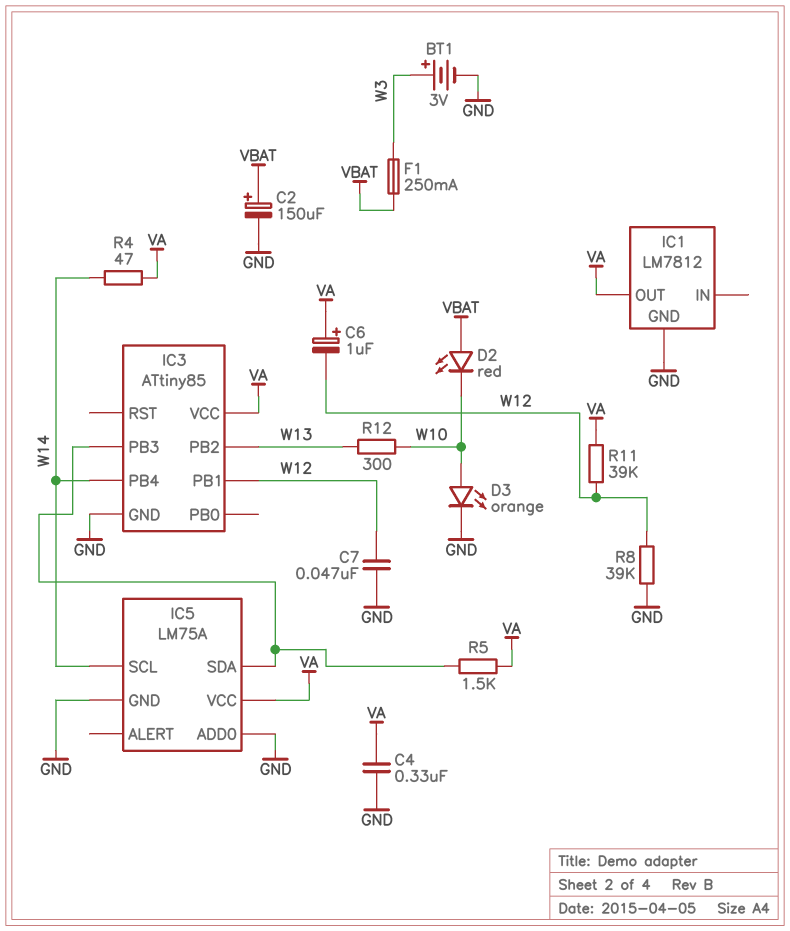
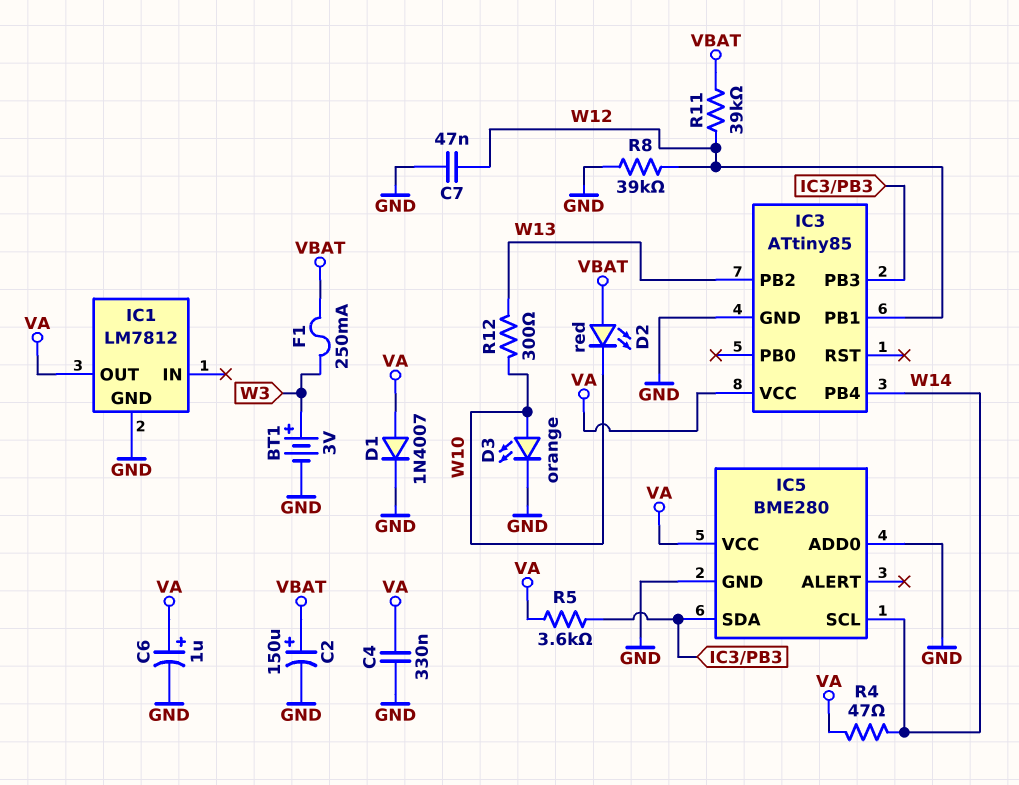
C6: 1uF (plus VA, minus W12) -> 1uF (plus VA, minus GND)
D1: none -> diode 1N4007 (A VA, K GND)
IC5: LM75A -> BME280
R5: 1.5k (IC3/PB3, VA) -> 3.6k (IC3/PB3, VA)
R11: 39k (VA, W12) -> 39k (VBAT, W12)

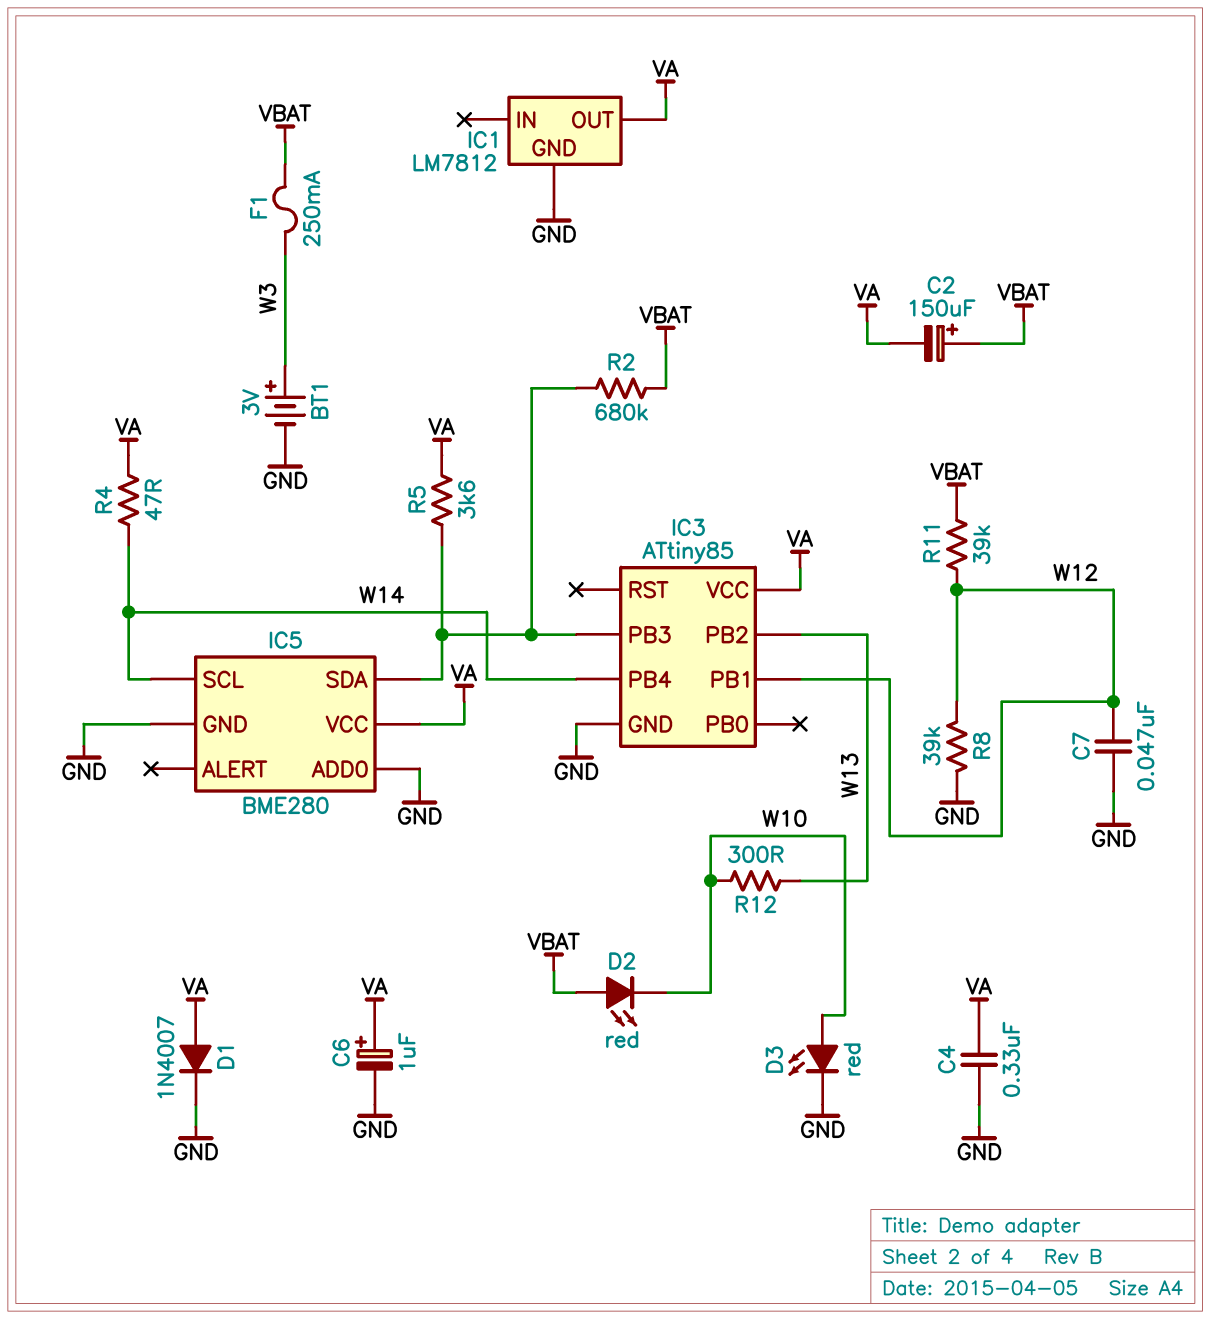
C2: 150uF (plus VBAT, minus GND) -> 150uF (plus VBAT, minus VA)
D3: LED orange (A W10, K GND) -> LED red (A W10, K GND)
R2: none -> 680k (IC3/PB3, VBAT)

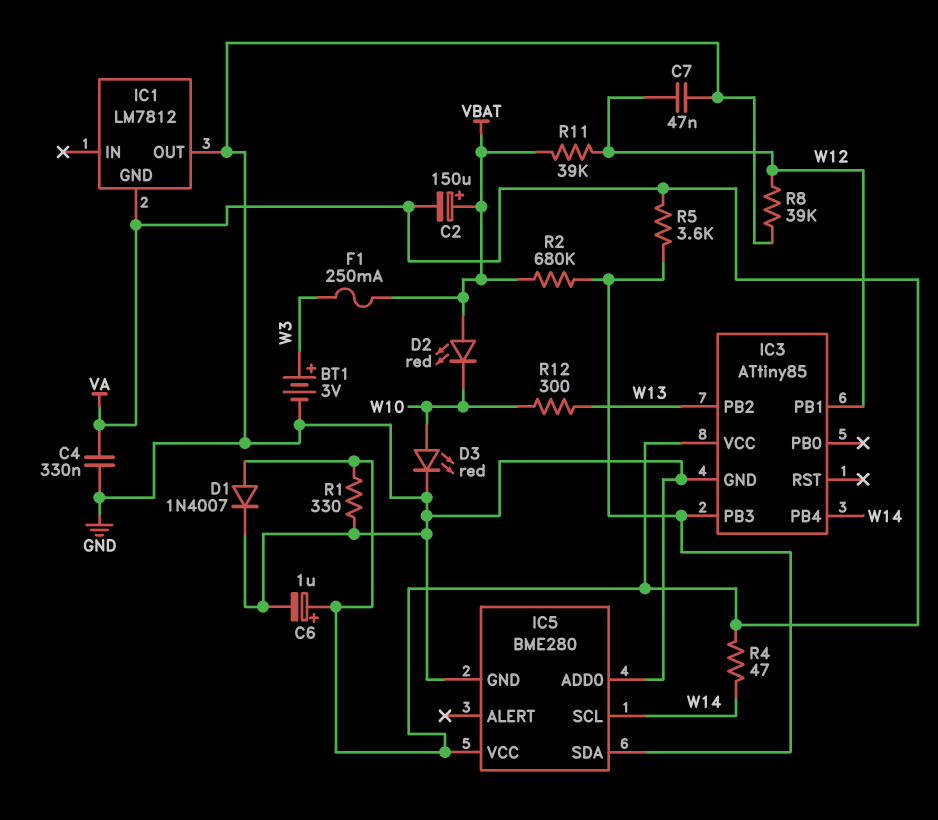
IC1 pin GND: GND -> VA
IC1 pin OUT: VA -> GND
R1: none -> 330 (GND, VA)

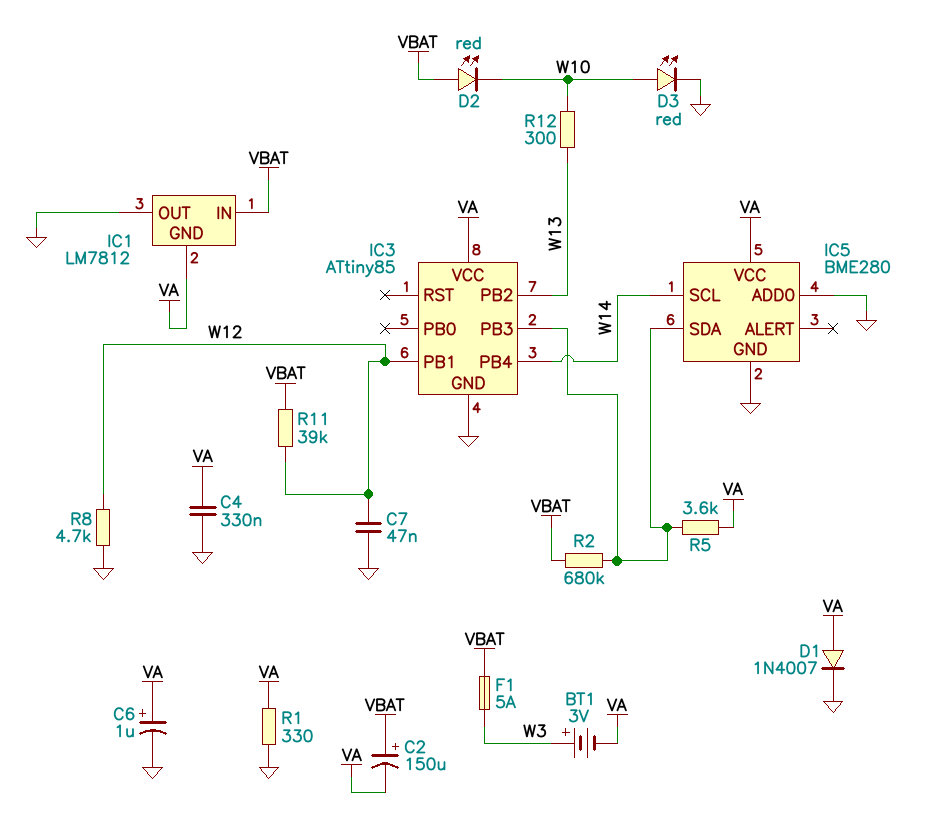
BT1: 3V (plus W3, minus GND) -> 3V (plus W3, minus VA)
F1: 250mA (VBAT, W3) -> 5A (VBAT, W3)
IC1 pin IN: none -> VBAT
R4: 47 (VA, W14) -> none
R8: 39k (GND, W12) -> 4.7k (GND, W12)

